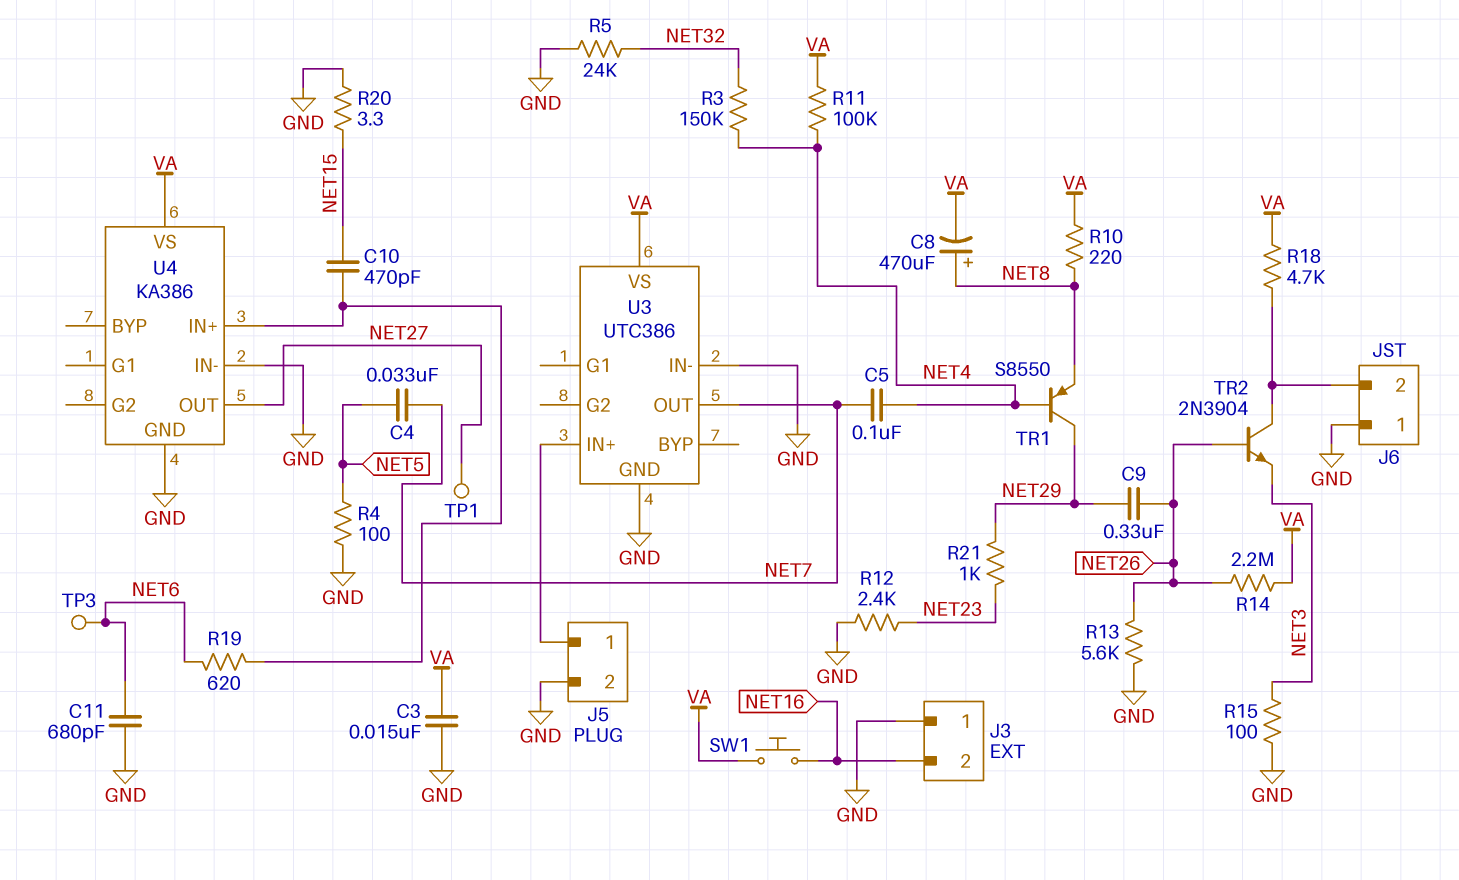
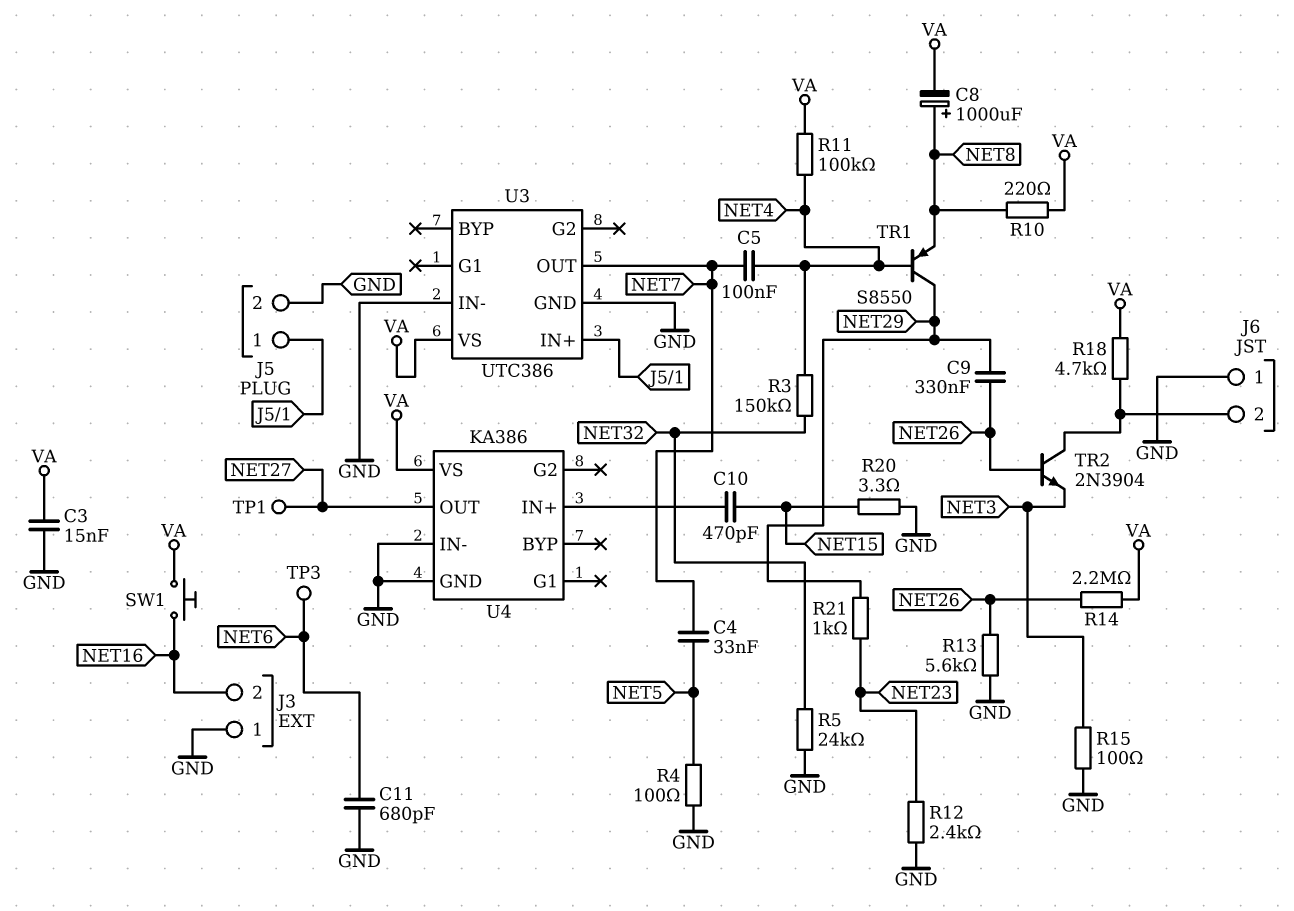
C8: 470uF (plus NET8, minus VA) -> 1000uF (plus NET8, minus VA)
R19: 620 (NET6, U4/IN+) -> none

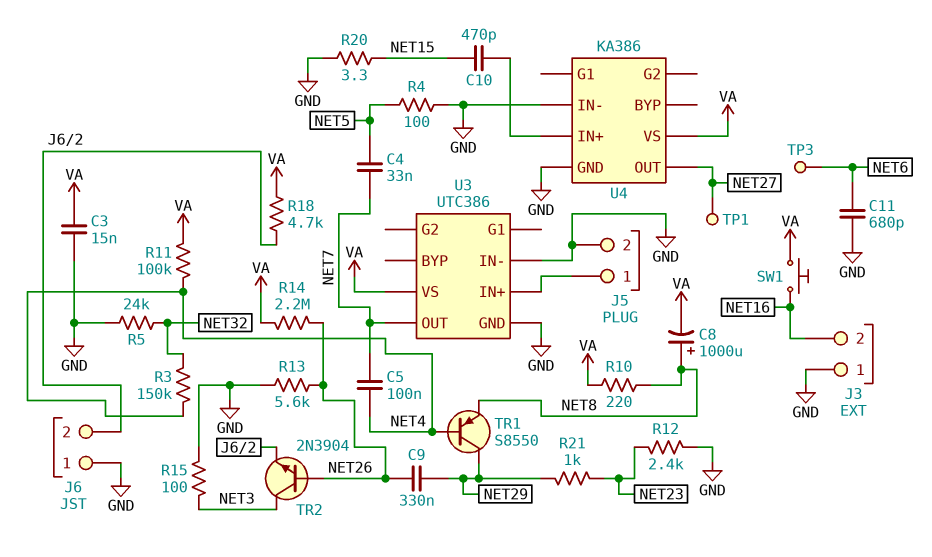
TR2: NPN 2N3904 (B NET26, C J6/2, E NET3) -> NPN 2N3904 (B NET26, C NET3, E J6/2)

